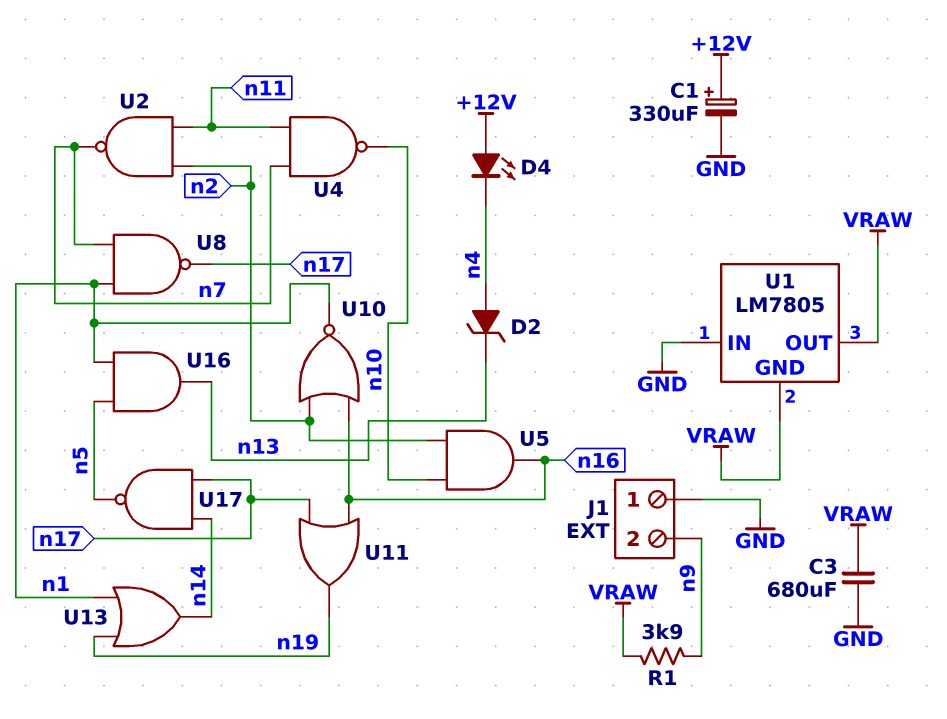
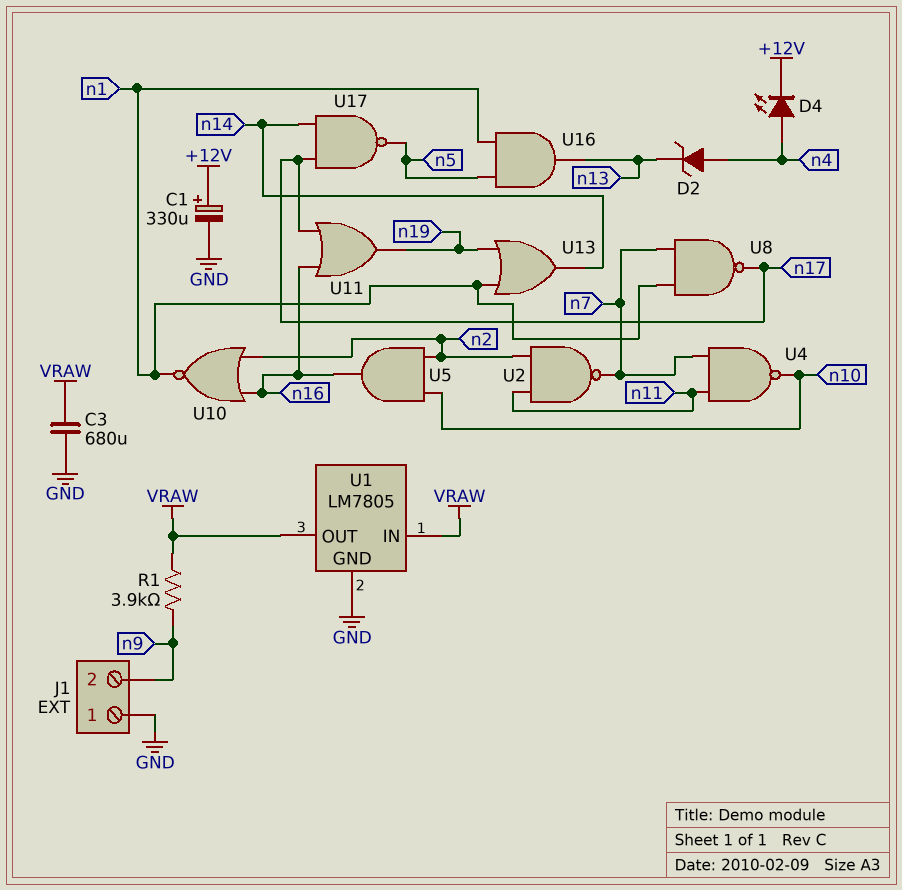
D4: LED (A +12V, K n4) -> LED (A n4, K +12V)
U1 pin GND: VRAW -> GND
U1 pin IN: GND -> VRAW

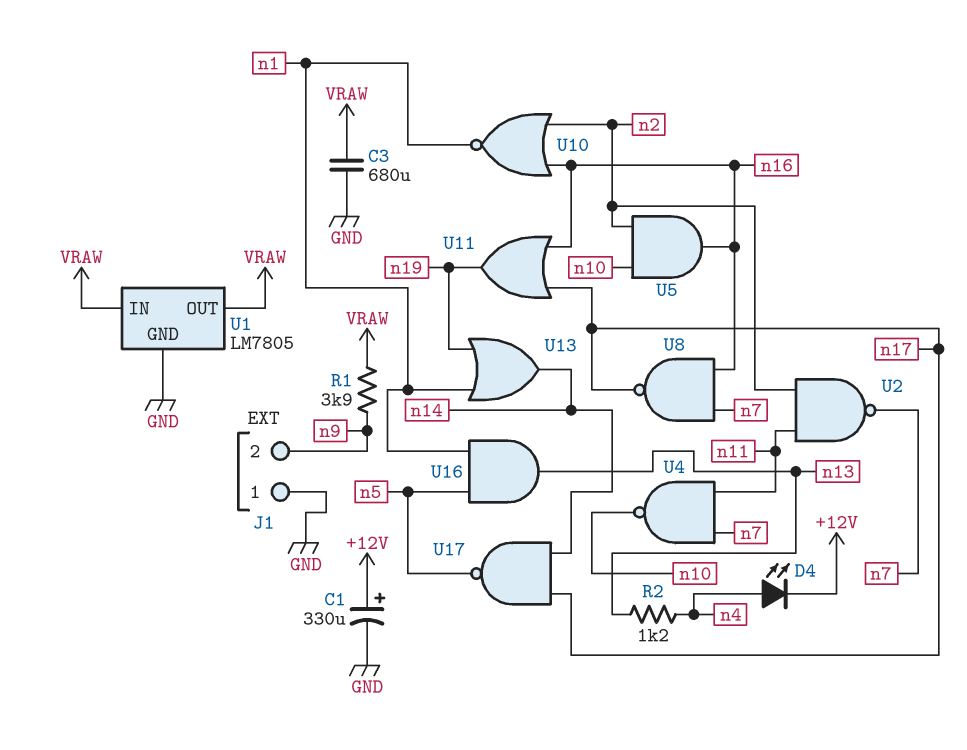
D2: zener (A n4, K n13) -> none
R2: none -> 1.2k (n4, n13)
U8: NAND (in n1, in n7, out n17) -> NAND (in n7, in n16, out n17)

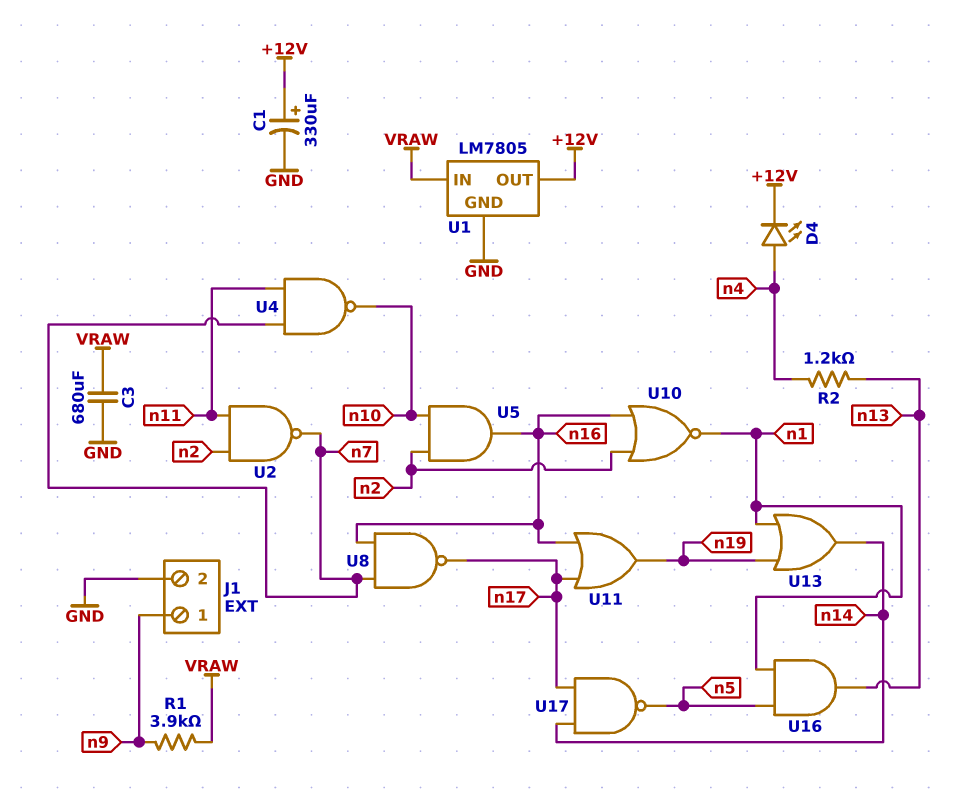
J1 pin 1: GND -> n9
J1 pin 2: n9 -> GND
U1 pin OUT: VRAW -> +12V

